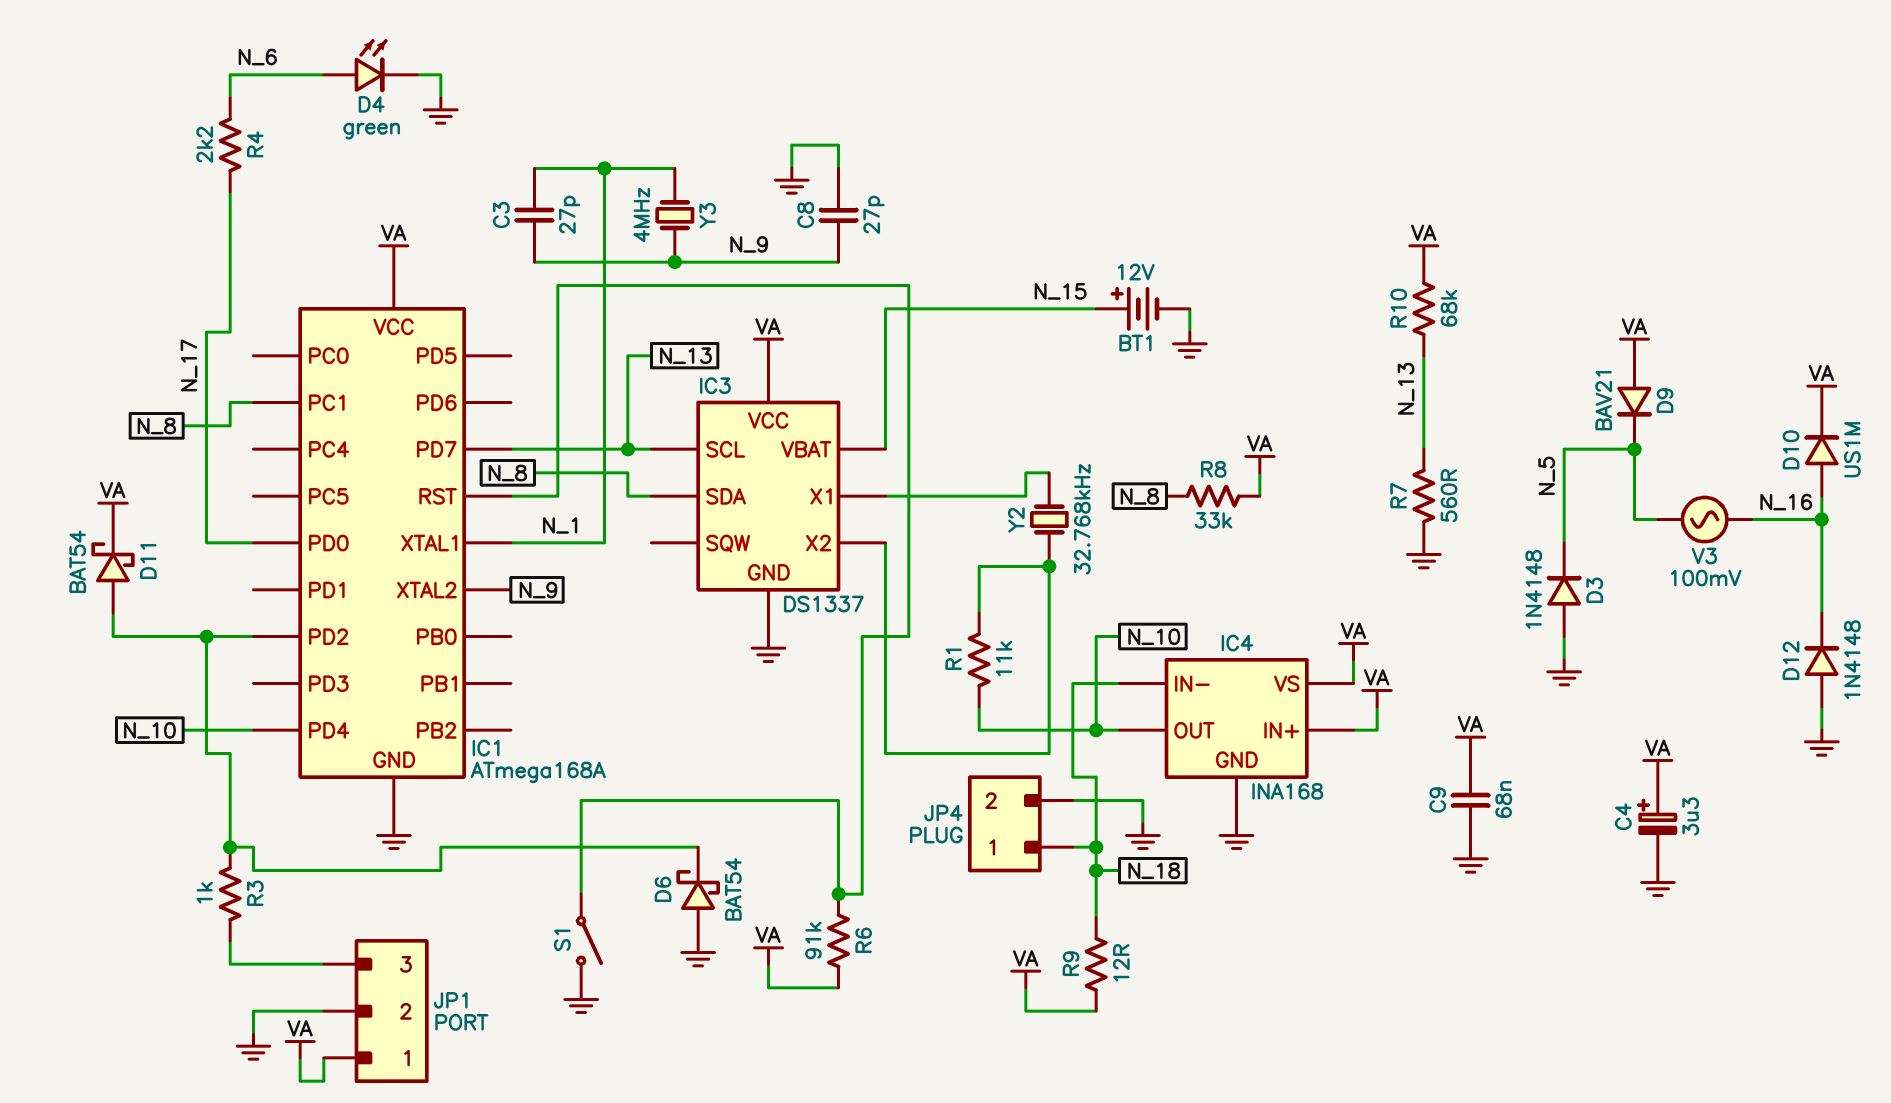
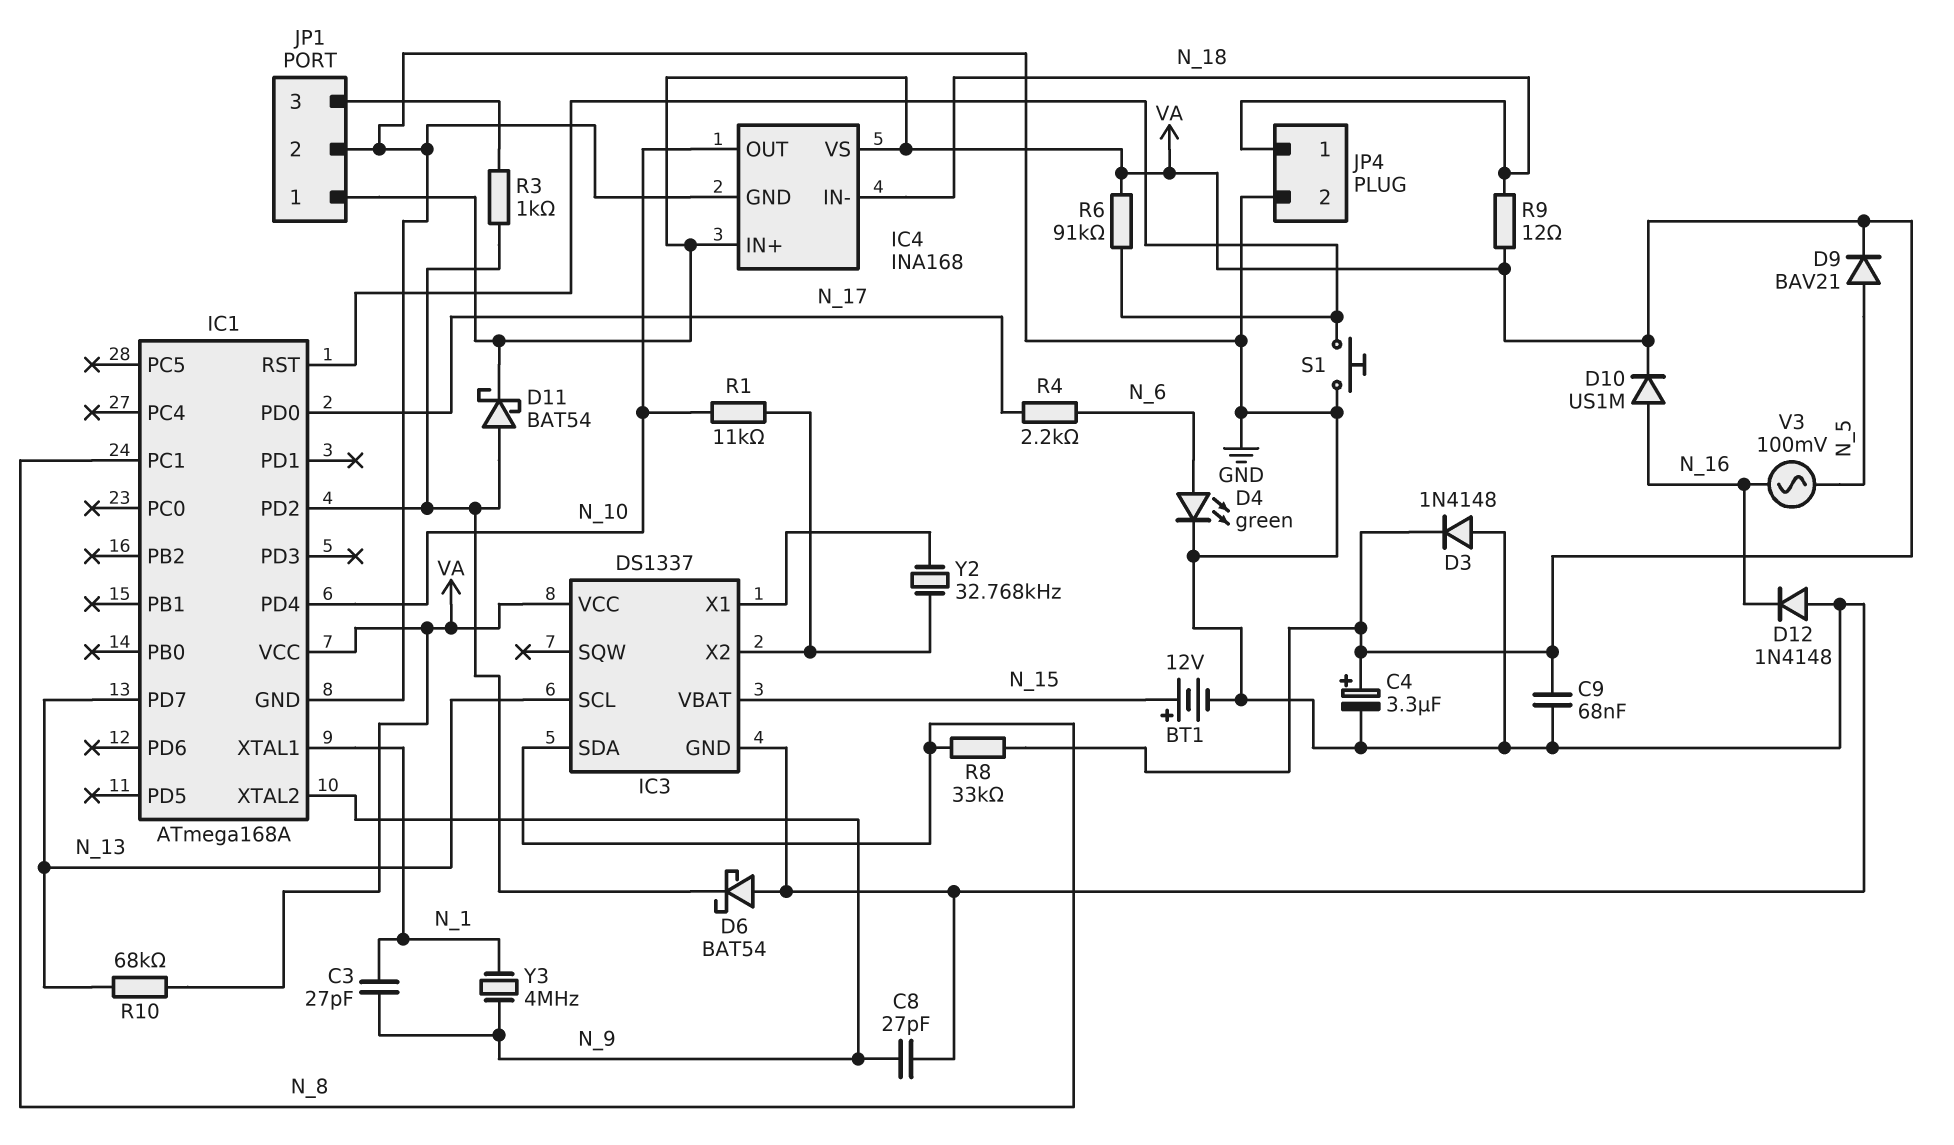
D3: diode 1N4148 (A GND, K N_5) -> diode 1N4148 (A GND, K VA)
D9: diode BAV21 (A VA, K N_5) -> diode BAV21 (A N_5, K VA)
R7: 560 (GND, N_13) -> none
S1: switch (GND, IC1/RST) -> button (GND, IC1/RST)

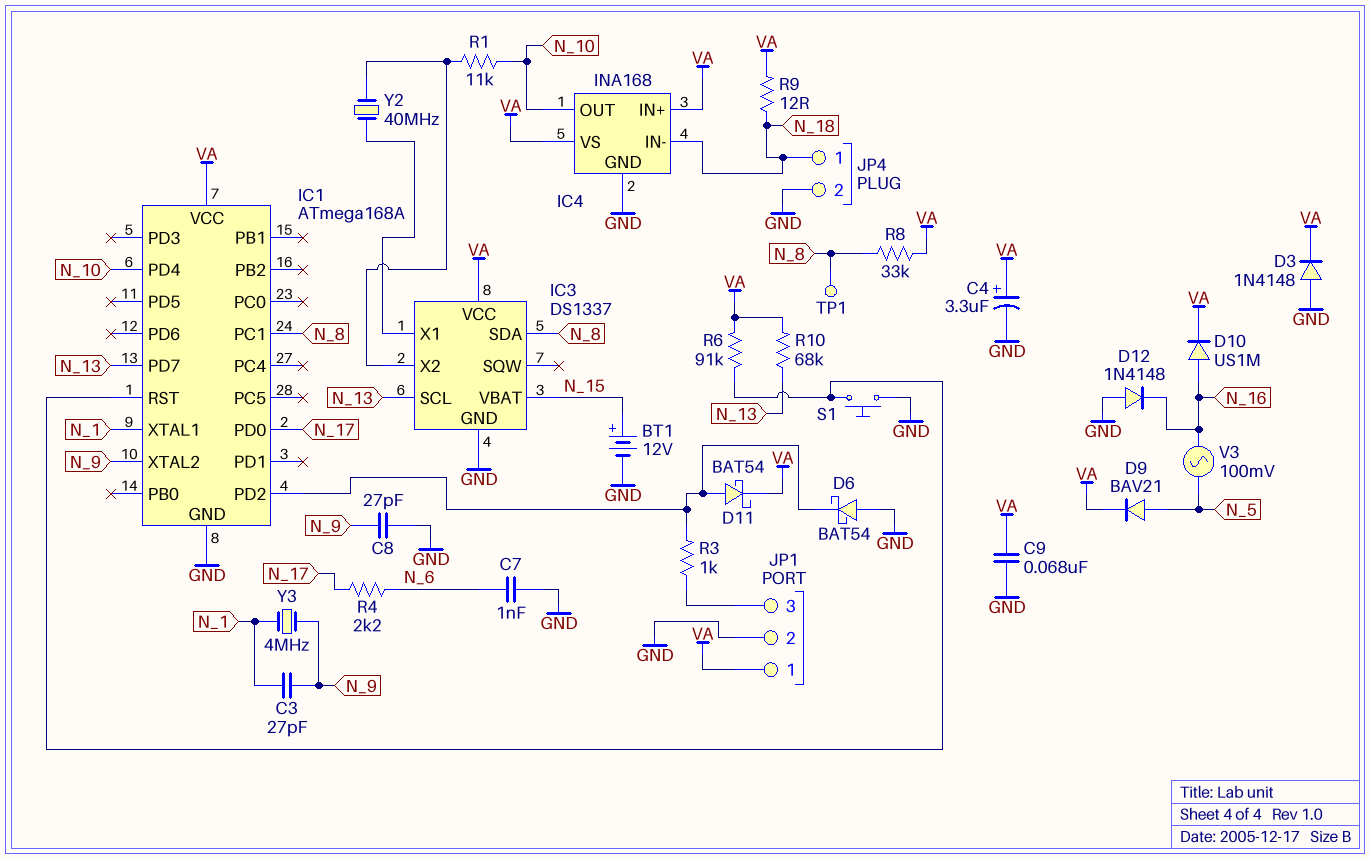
C7: none -> 1nF (GND, N_6)
D4: LED green (A N_6, K GND) -> none
TP1: none -> test point (N_8)
Y2: 32.768kHz (IC3/X1, IC3/X2) -> 40MHz (IC3/X1, IC3/X2)

